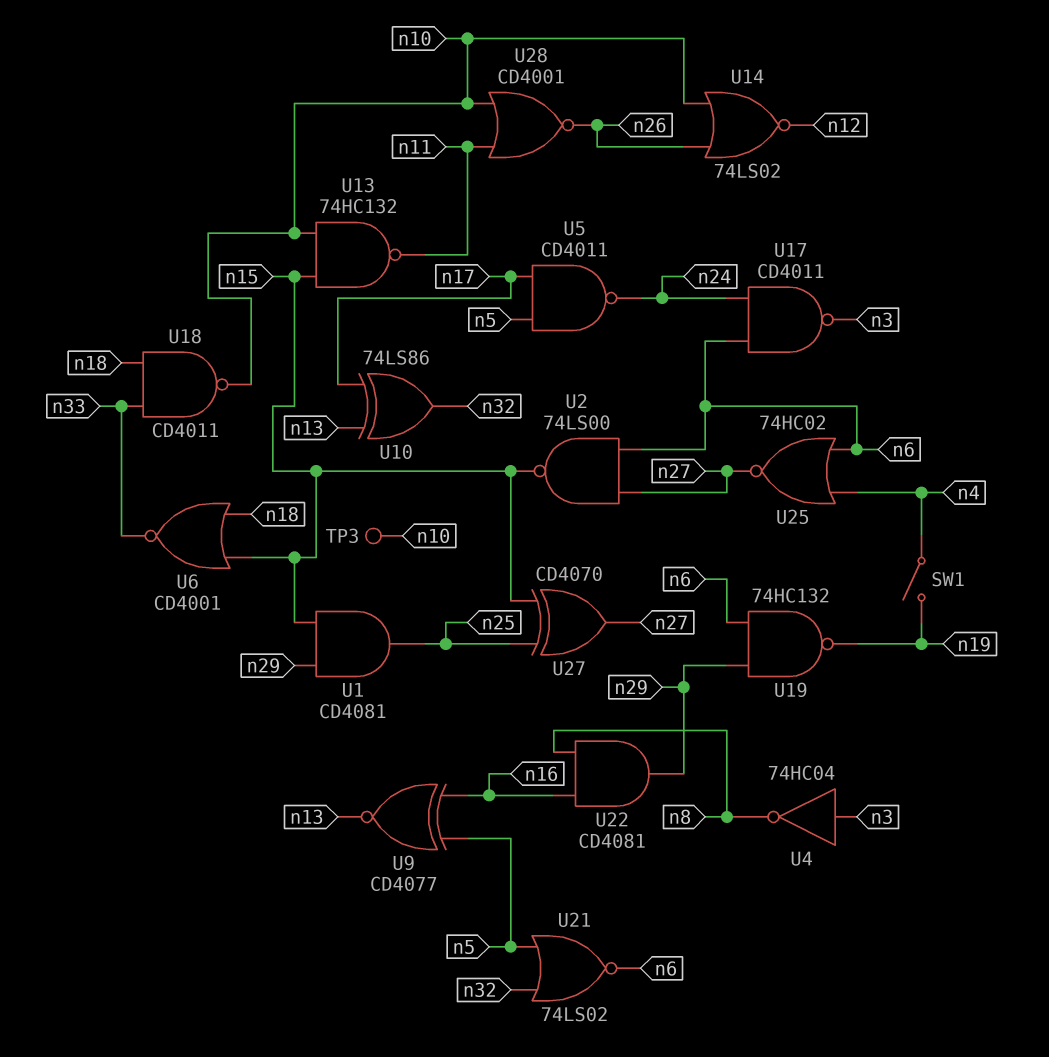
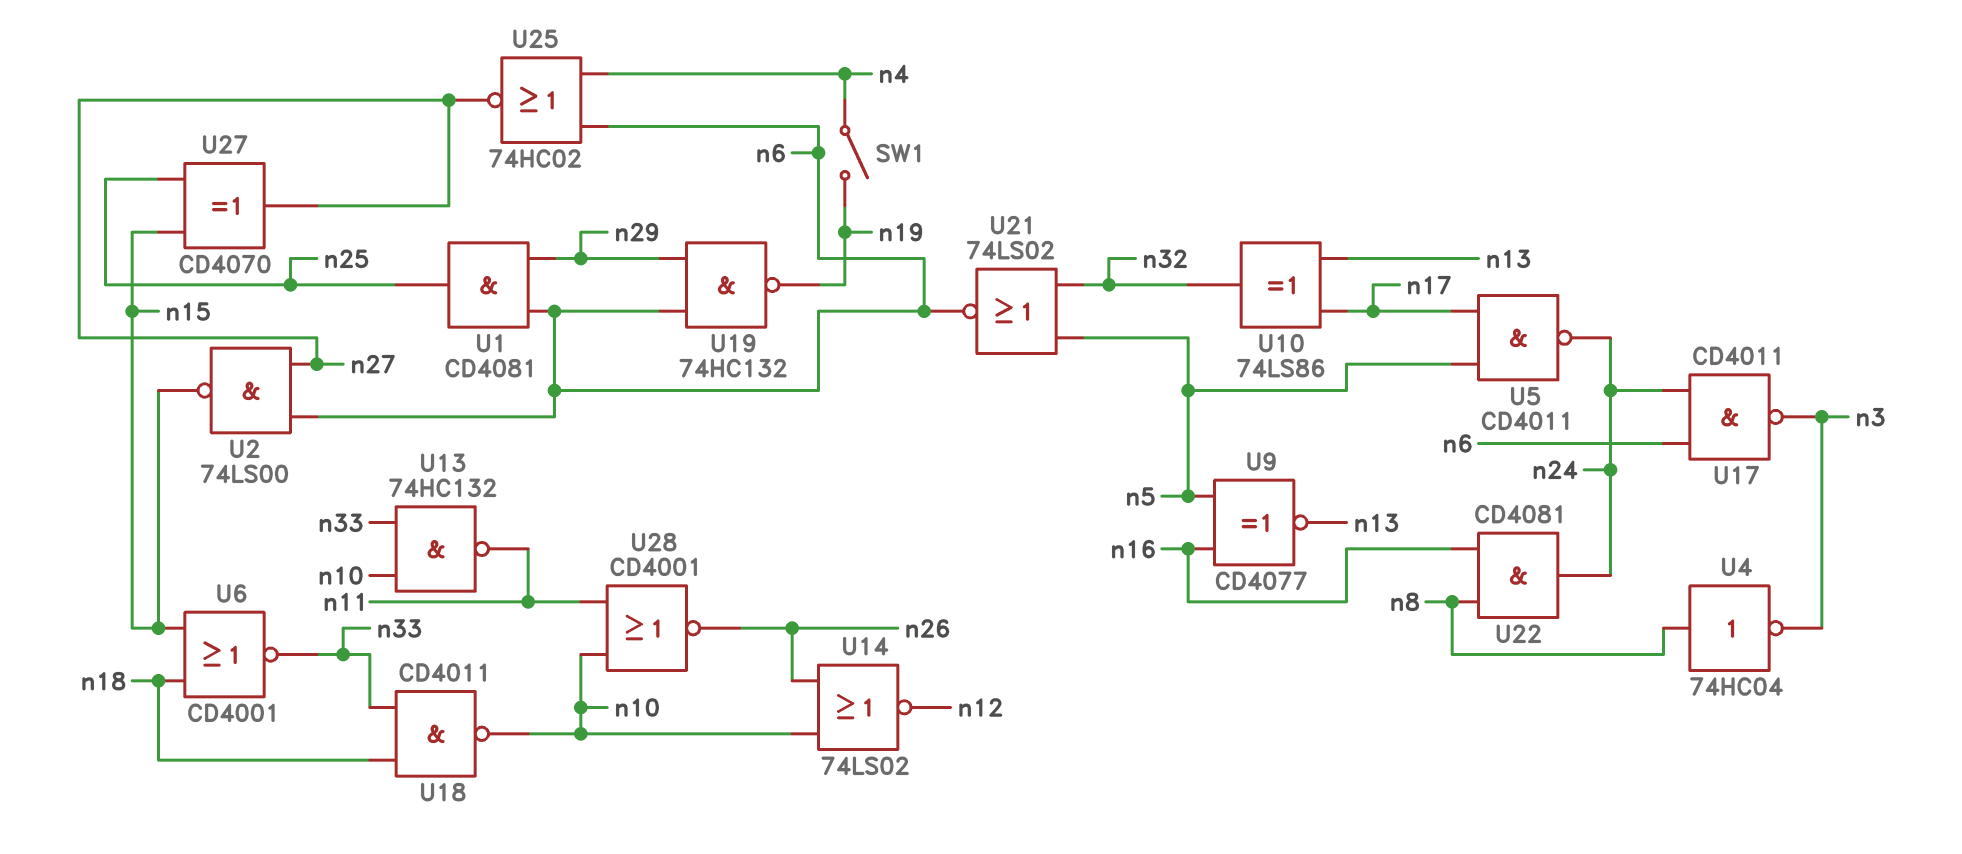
TP3: test point (n10) -> none
U1: AND CD4081 (in n15, in n29, out n25) -> AND CD4081 (in n6, in n29, out n25)
U4: NOT 74HC04 (in n3, out n8) -> NOT 74HC04 (in n8, out n3)
U13: NAND 74HC132 (in n10, in n15, out n11) -> NAND 74HC132 (in n10, in n33, out n11)
U22: AND CD4081 (in n8, in n16, out n29) -> AND CD4081 (in n8, in n16, out n24)

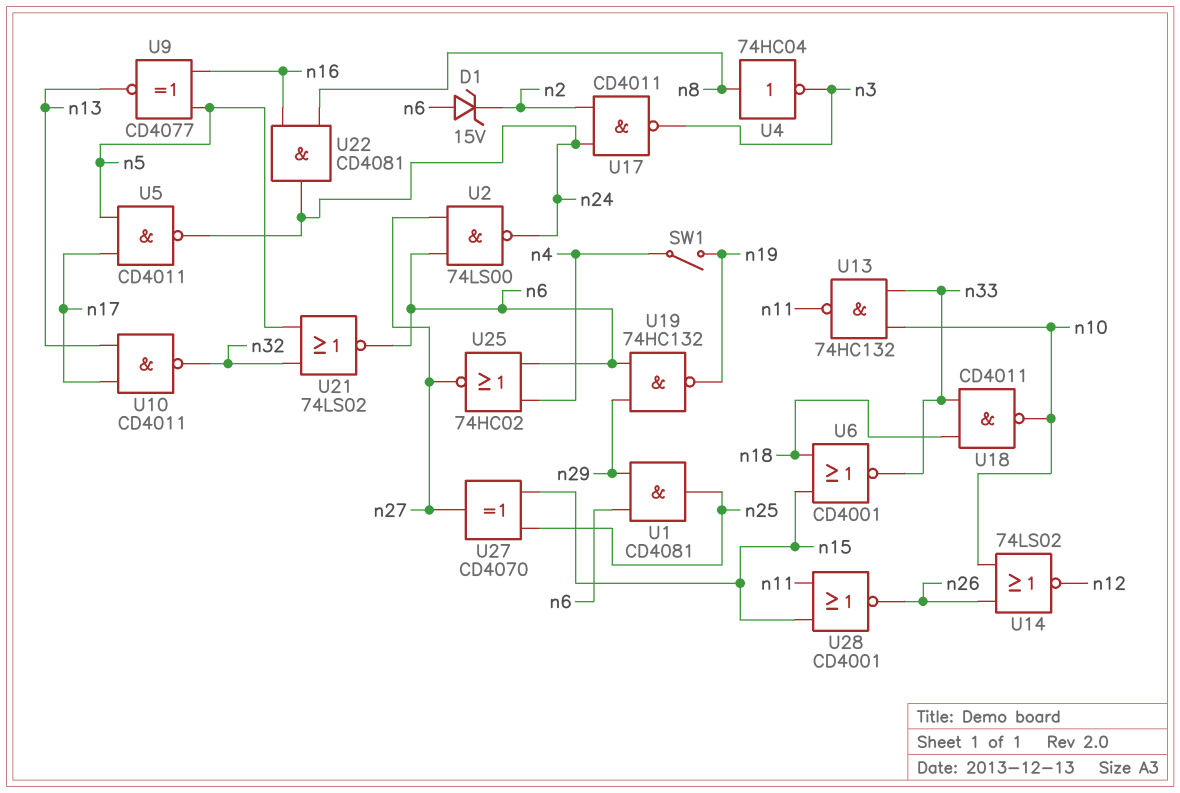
D1: none -> zener 15V (A n6, K n2)
U2: NAND 74LS00 (in n6, in n27, out n15) -> NAND 74LS00 (in n6, in n27, out n24)
U10: XOR 74LS86 (in n13, in n17, out n32) -> NAND CD4011 (in n13, in n17, out n32)
U17: NAND CD4011 (in n6, in n24, out n3) -> NAND CD4011 (in n2, in n24, out n3)
U28: NOR CD4001 (in n10, in n11, out n26) -> NOR CD4001 (in n11, in n15, out n26)

